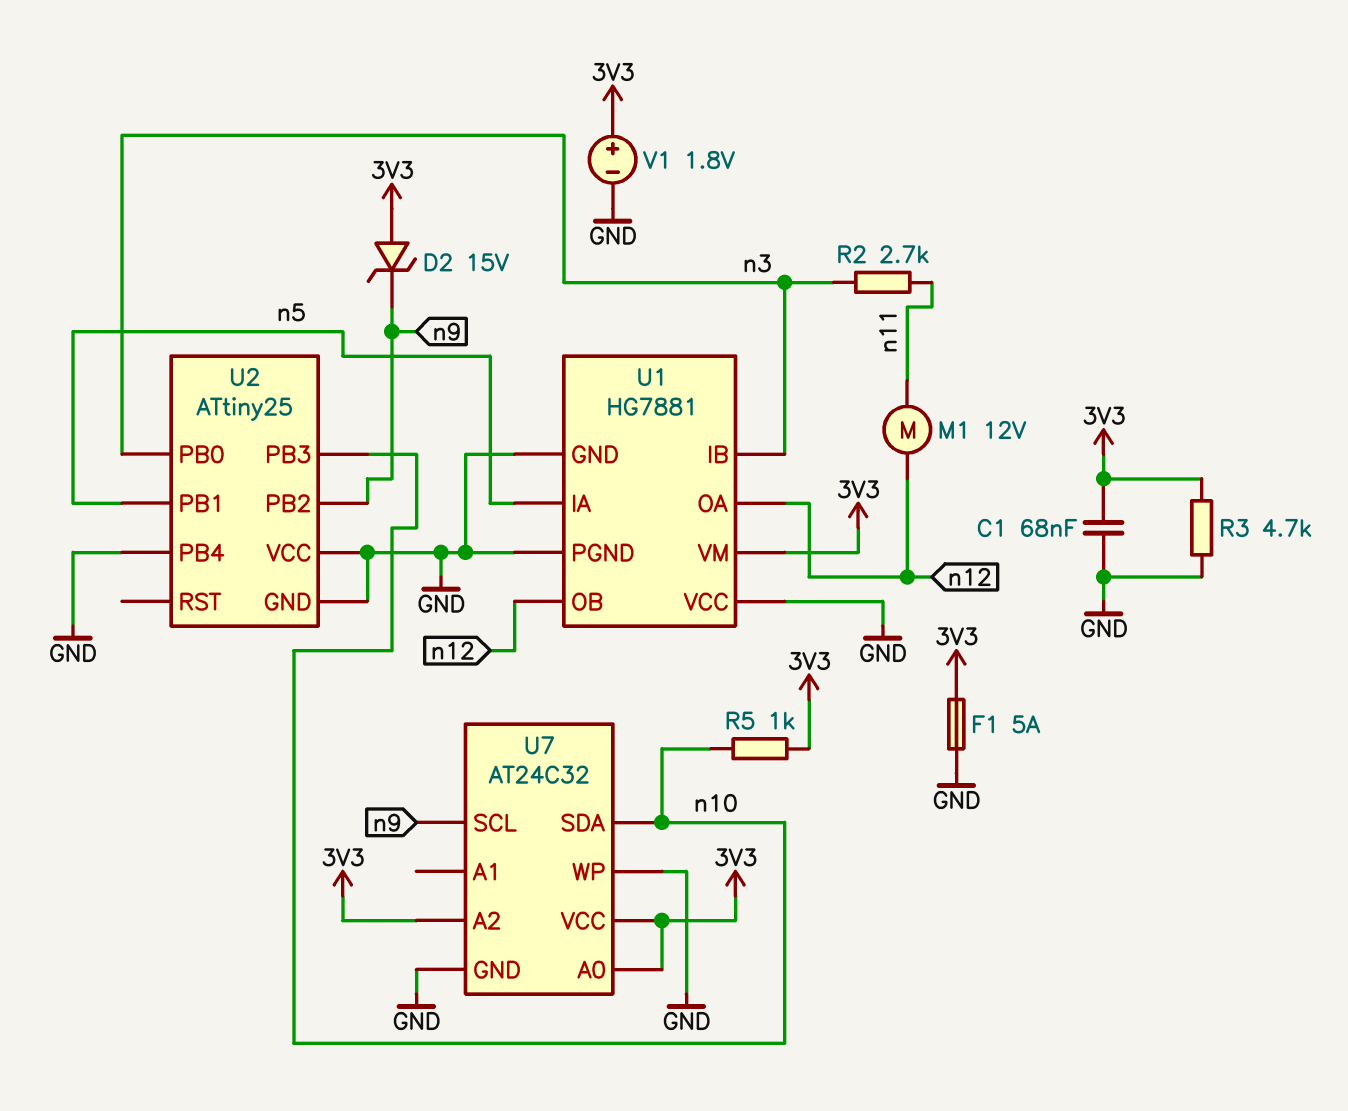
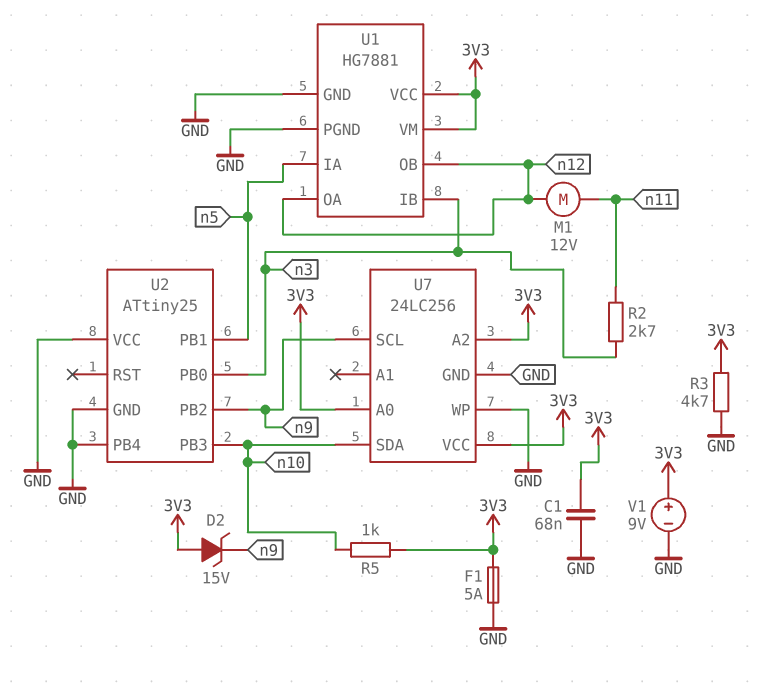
U1 pin VCC: GND -> 3V3
U7: AT24C32 -> 24LC256
V1: 1.8V (plus 3V3, minus GND) -> 9V (plus 3V3, minus GND)

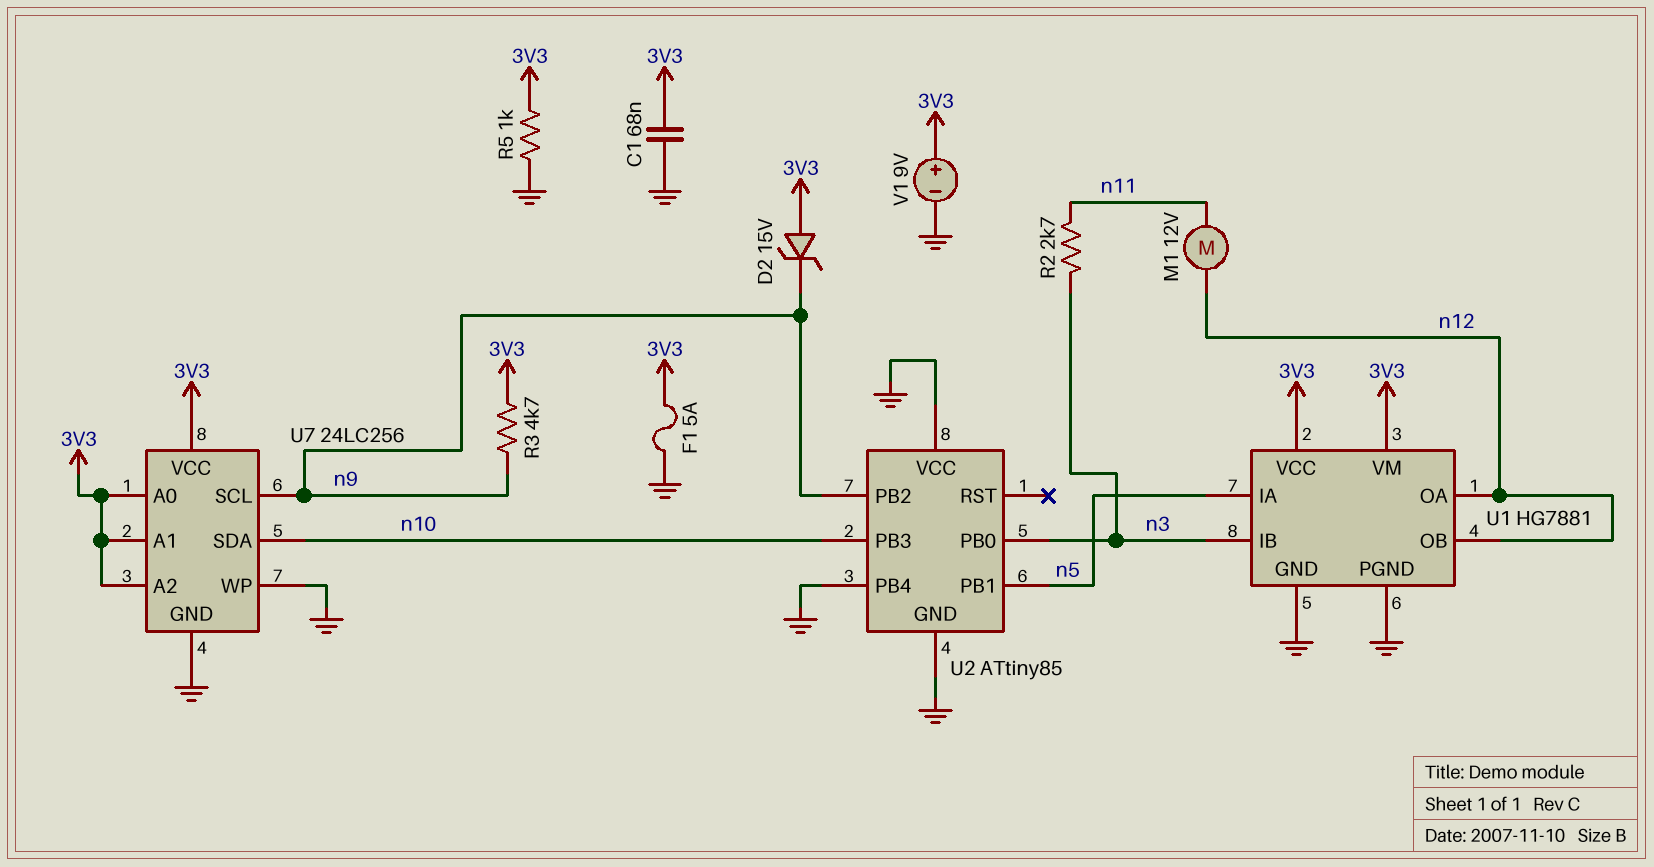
R3: 4.7k (3V3, GND) -> 4.7k (3V3, n9)
R5: 1k (3V3, n10) -> 1k (3V3, GND)
U2: ATtiny25 -> ATtiny85
U7 pin A1: none -> 3V3

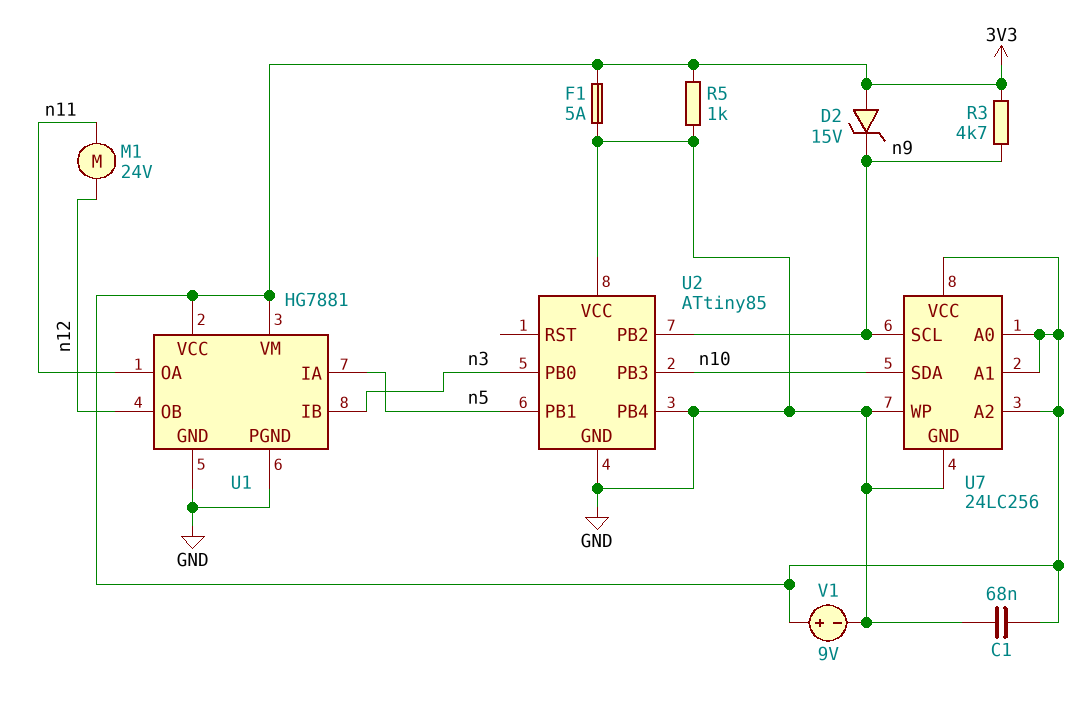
M1: motor 12V (n11, n12) -> motor 24V (n11, n12)
R2: 2.7k (n3, n11) -> none
U1 pin OA: n12 -> n11

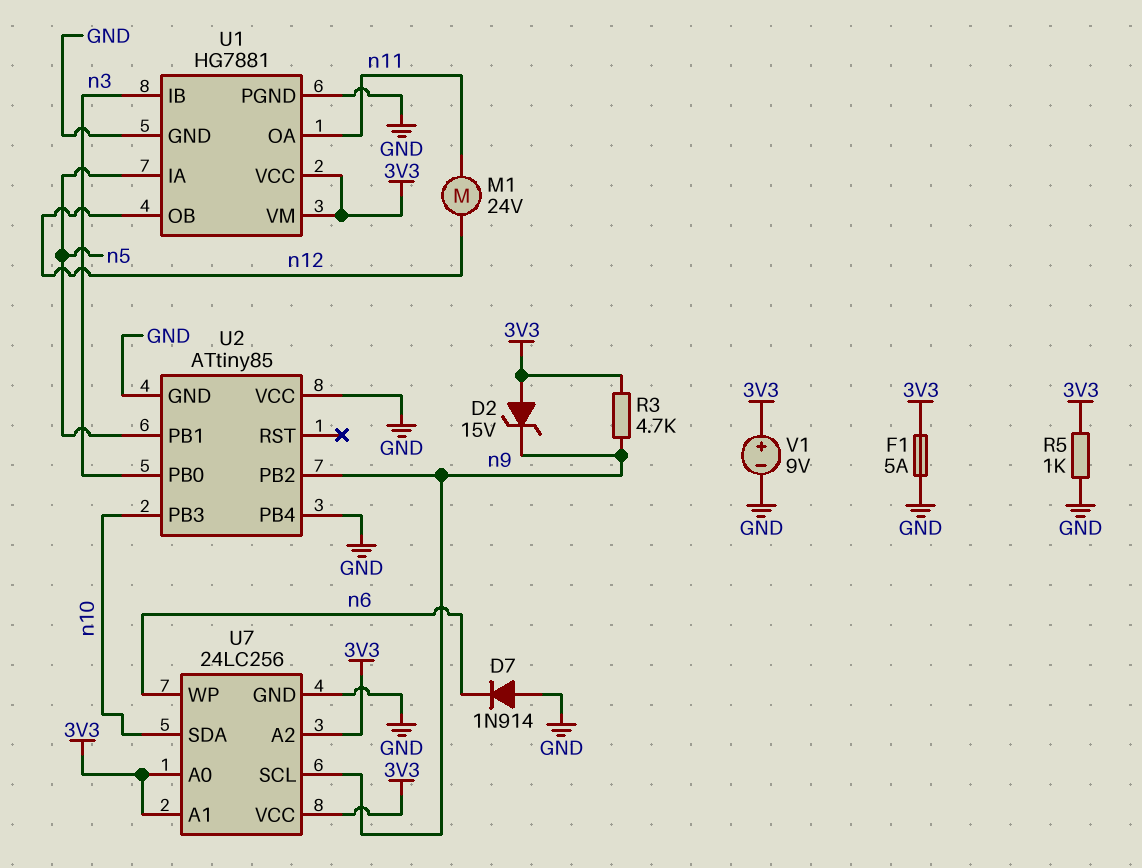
C1: 68nF (3V3, GND) -> none
D7: none -> diode 1N914 (A GND, K n6)
U7 pin WP: GND -> n6

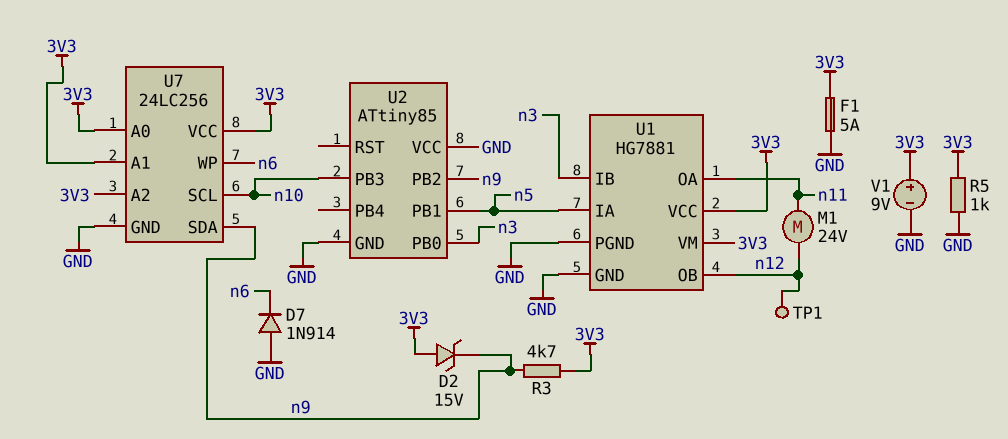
TP1: none -> test point (n12)
U2 pin PB4: GND -> none
U7 pin SCL: n9 -> n10
U7 pin SDA: n10 -> n9

